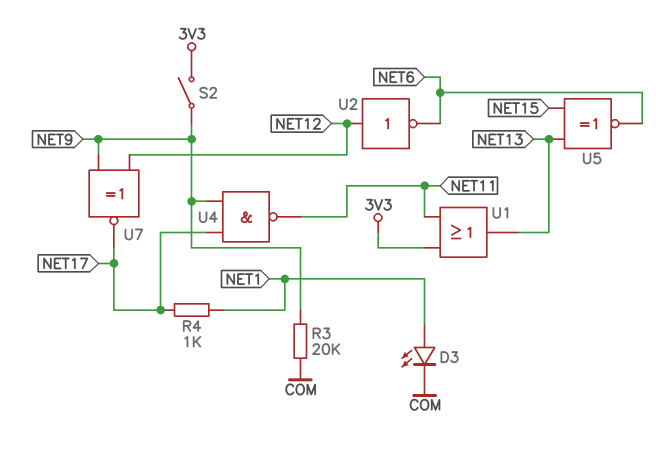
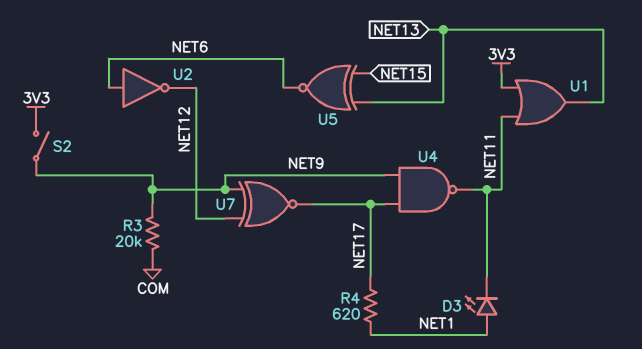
D3: LED (A NET1, K COM) -> LED (A NET1, K NET11)
R4: 1k (NET1, NET17) -> 620 (NET1, NET17)
U2: NOT (in NET12, out NET6) -> NOT (in NET6, out NET12)

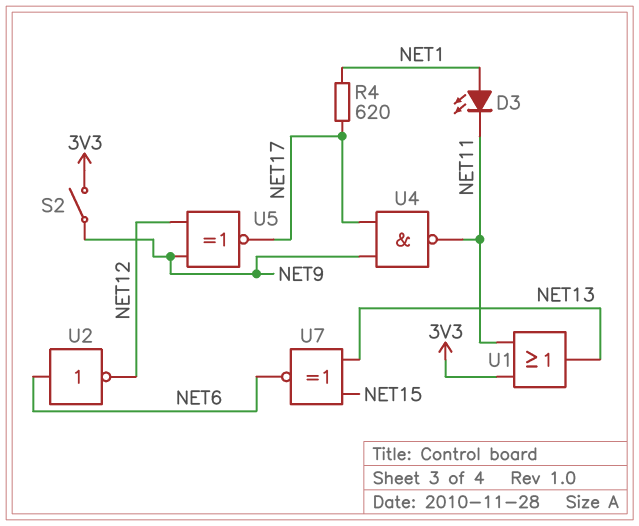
R3: 20k (COM, NET9) -> none
U5: XNOR (in NET13, in NET15, out NET6) -> XNOR (in NET9, in NET12, out NET17)
U7: XNOR (in NET9, in NET12, out NET17) -> XNOR (in NET13, in NET15, out NET6)

